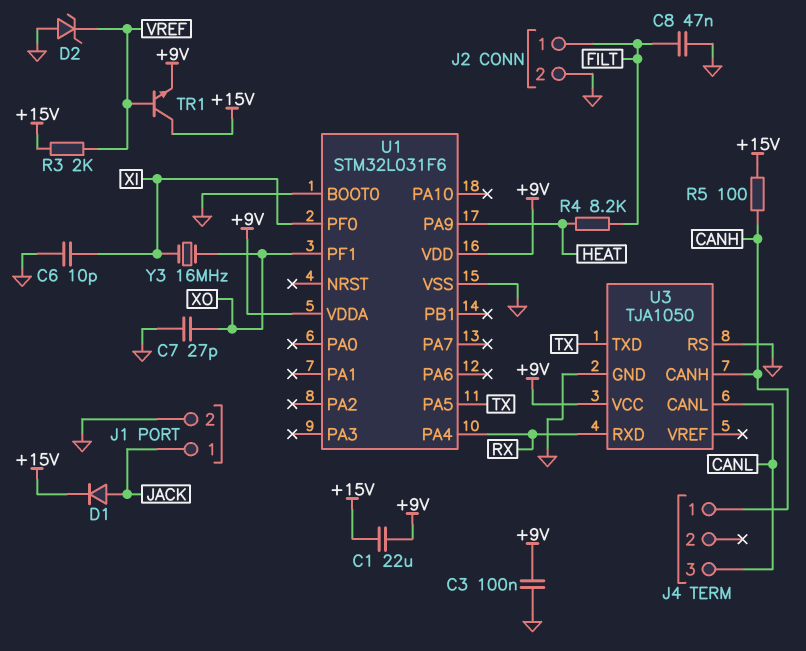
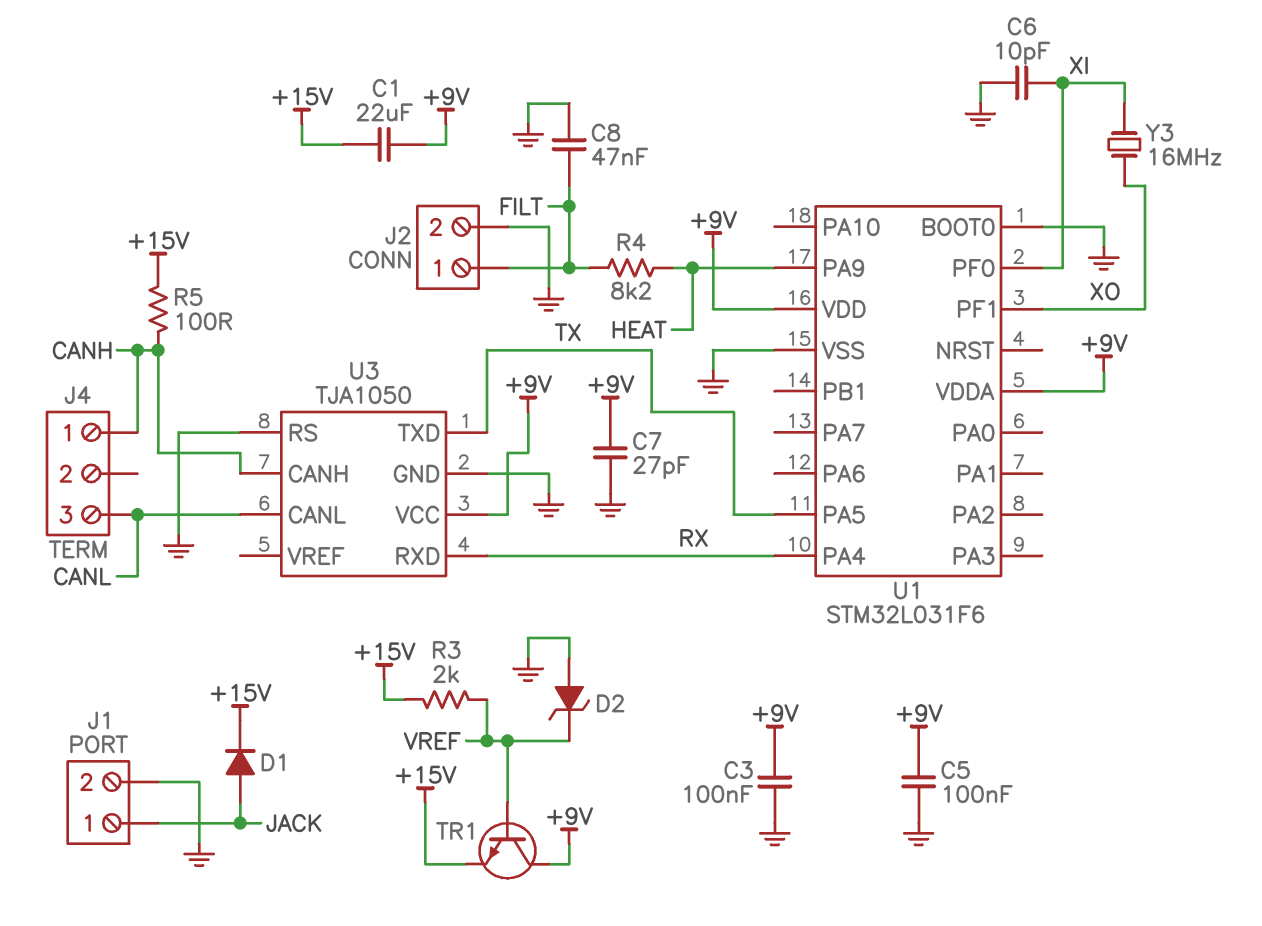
C5: none -> 100nF (+9V, GND)
C7: 27pF (GND, XO) -> 27pF (+9V, GND)
TR1: NPN (B VREF, C +15V, E +9V) -> NPN (B VREF, C +9V, E +15V)

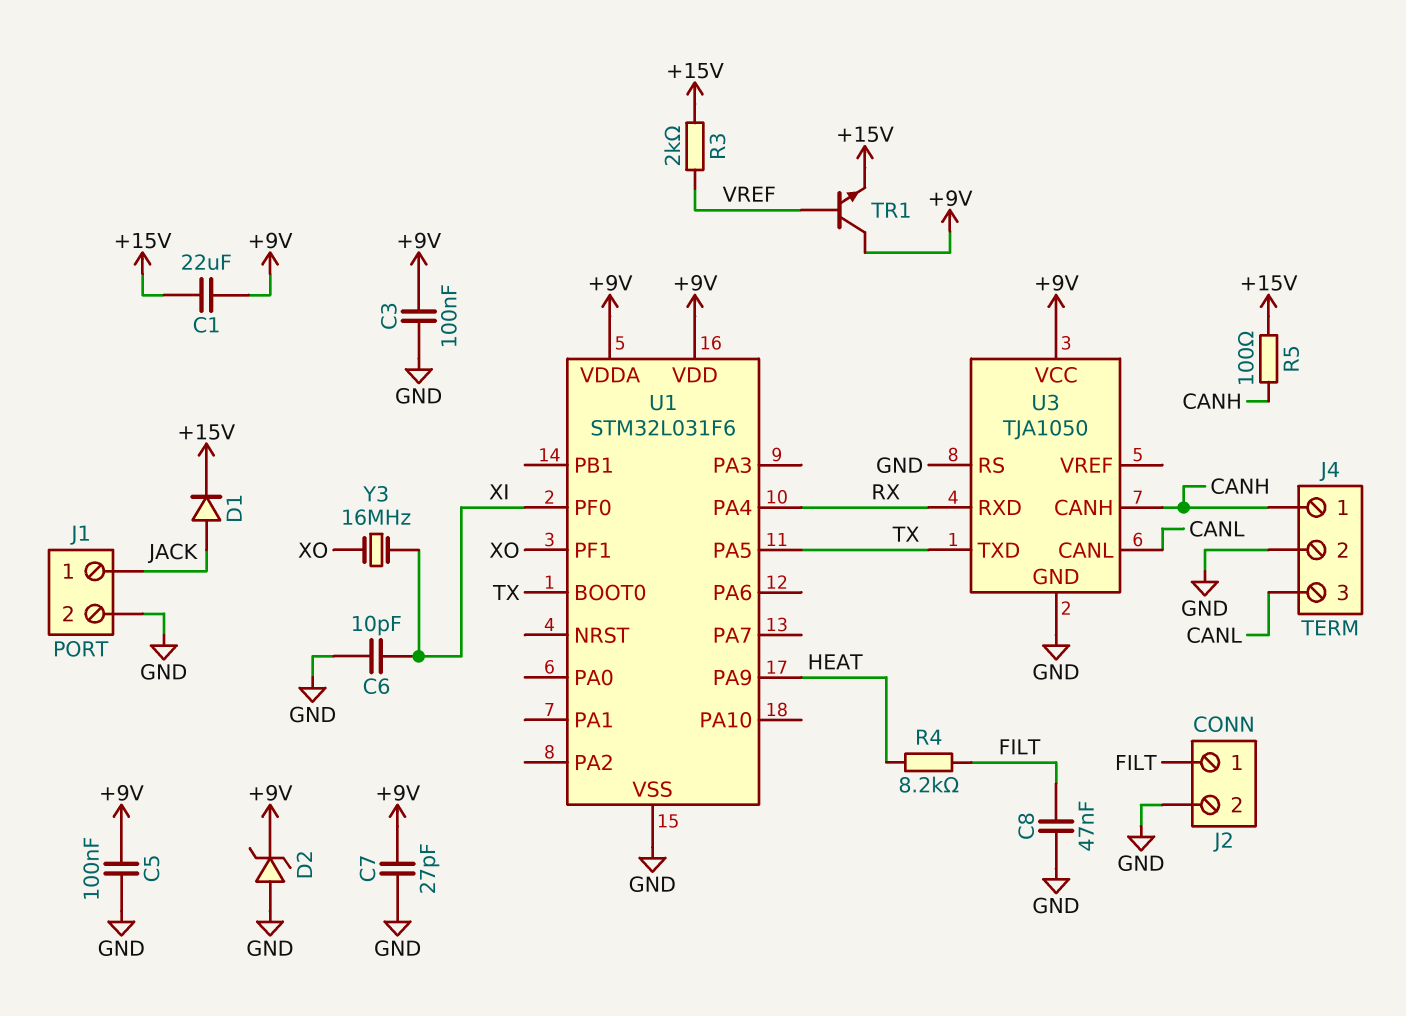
D2: zener (A GND, K VREF) -> zener (A GND, K +9V)
J4 pin 2: none -> GND
U1 pin BOOT0: GND -> TX

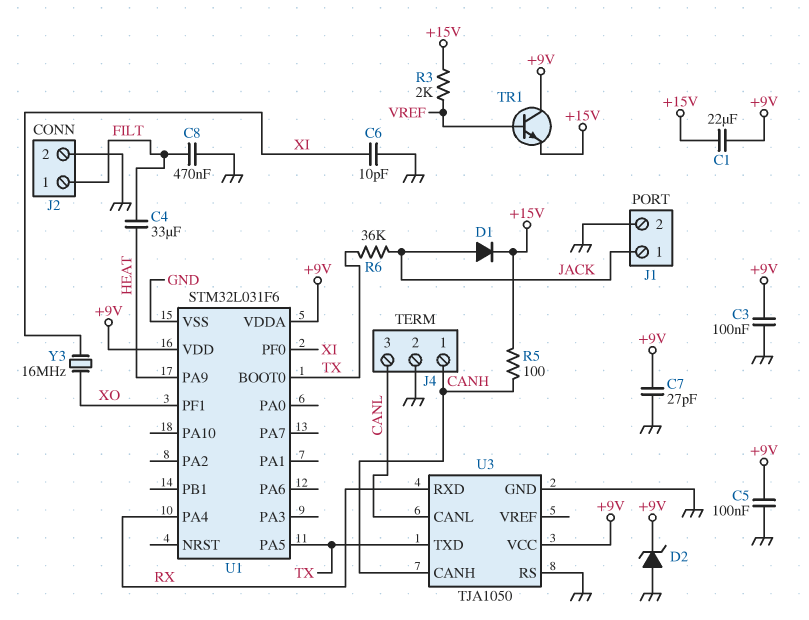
C4: none -> 33uF (FILT, HEAT)
C8: 47nF (FILT, GND) -> 470nF (FILT, GND)
R4: 8.2k (FILT, HEAT) -> none
R6: none -> 36k (JACK, TX)

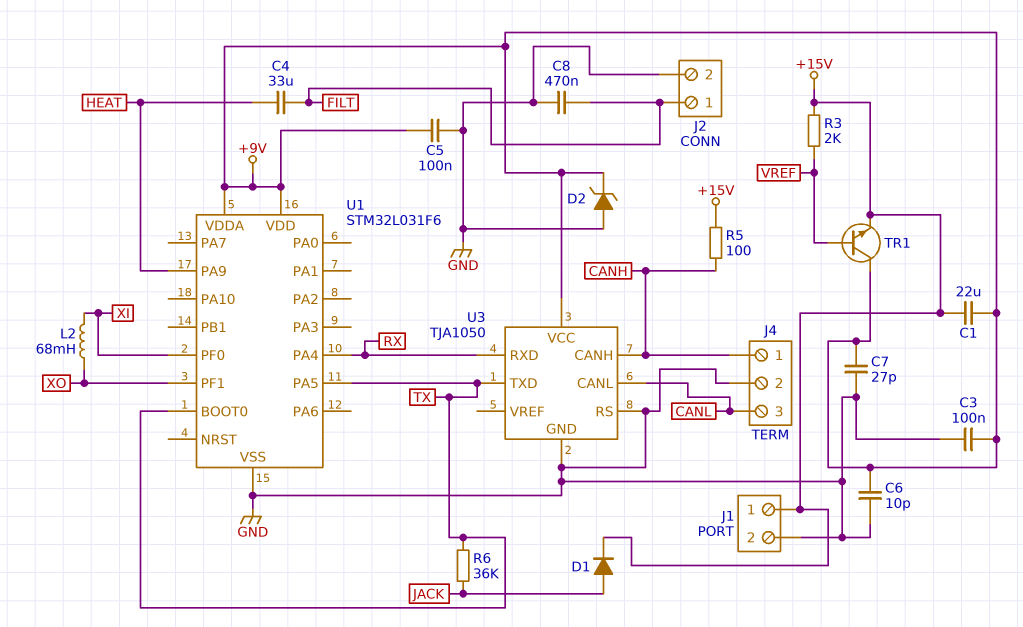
C6: 10pF (GND, XI) -> 10pF (+9V, GND)
J1 pin 1: JACK -> +15V
L2: none -> 68mH (XI, XO)
Y3: 16MHz (XI, XO) -> none

